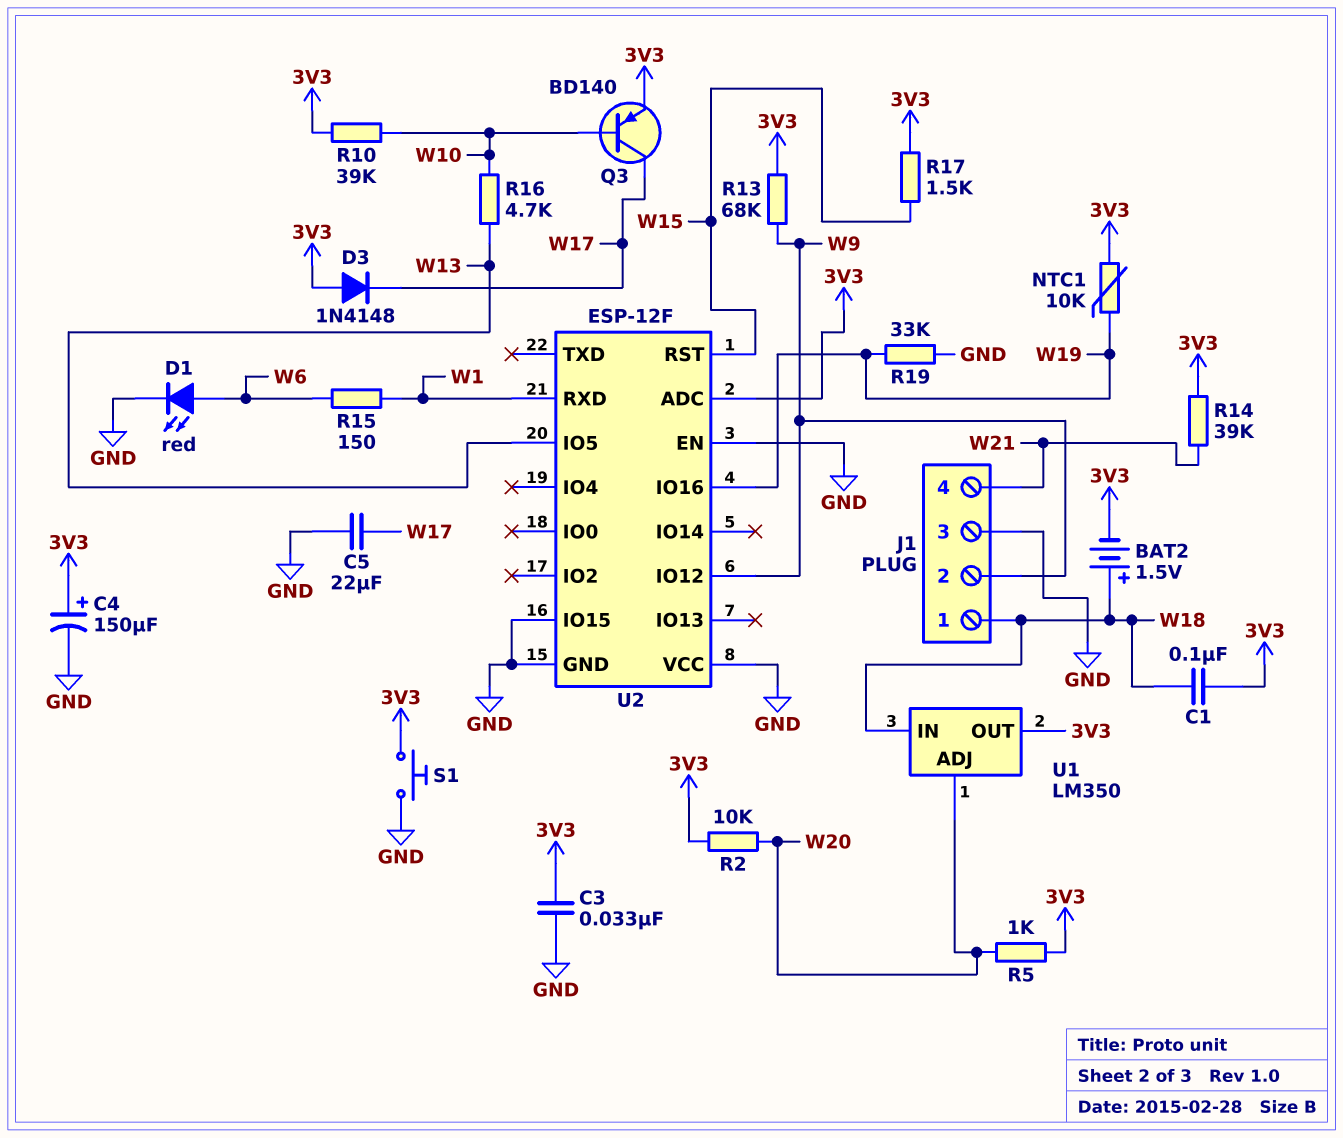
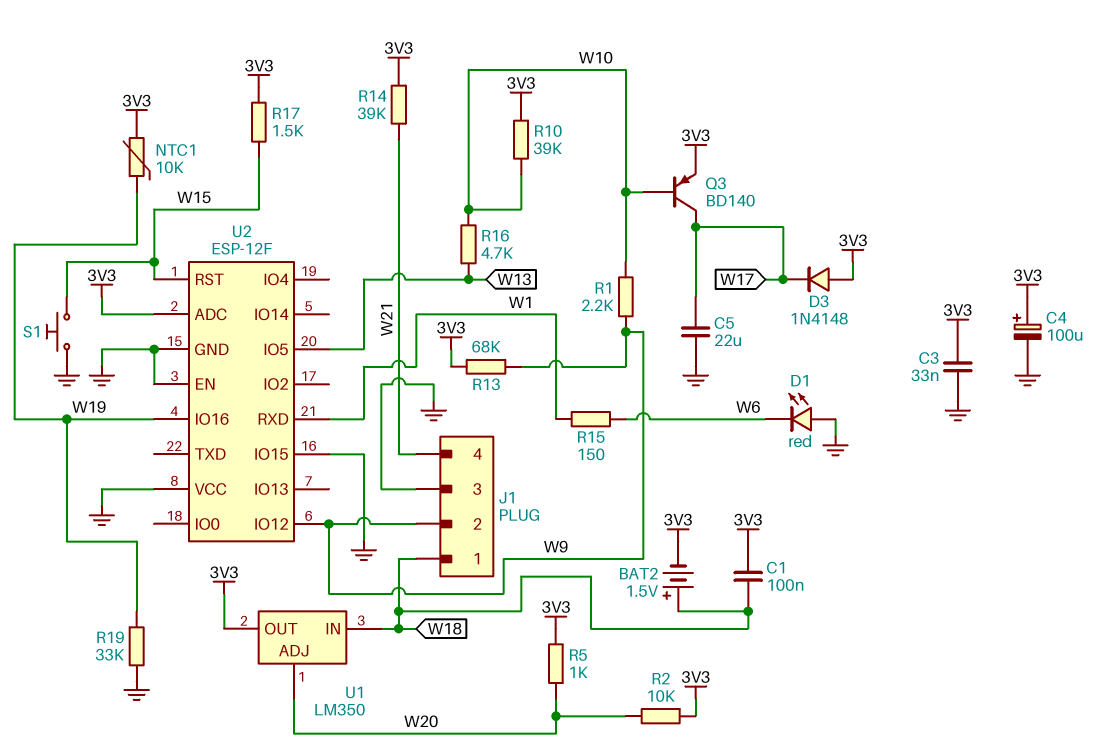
C4: 150uF (plus 3V3, minus GND) -> 100uF (plus 3V3, minus GND)
D1: LED red (A W6, K GND) -> LED red (A GND, K W6)
R1: none -> 2.2k (W9, W10)
S1: button (3V3, GND) -> button (GND, W15)

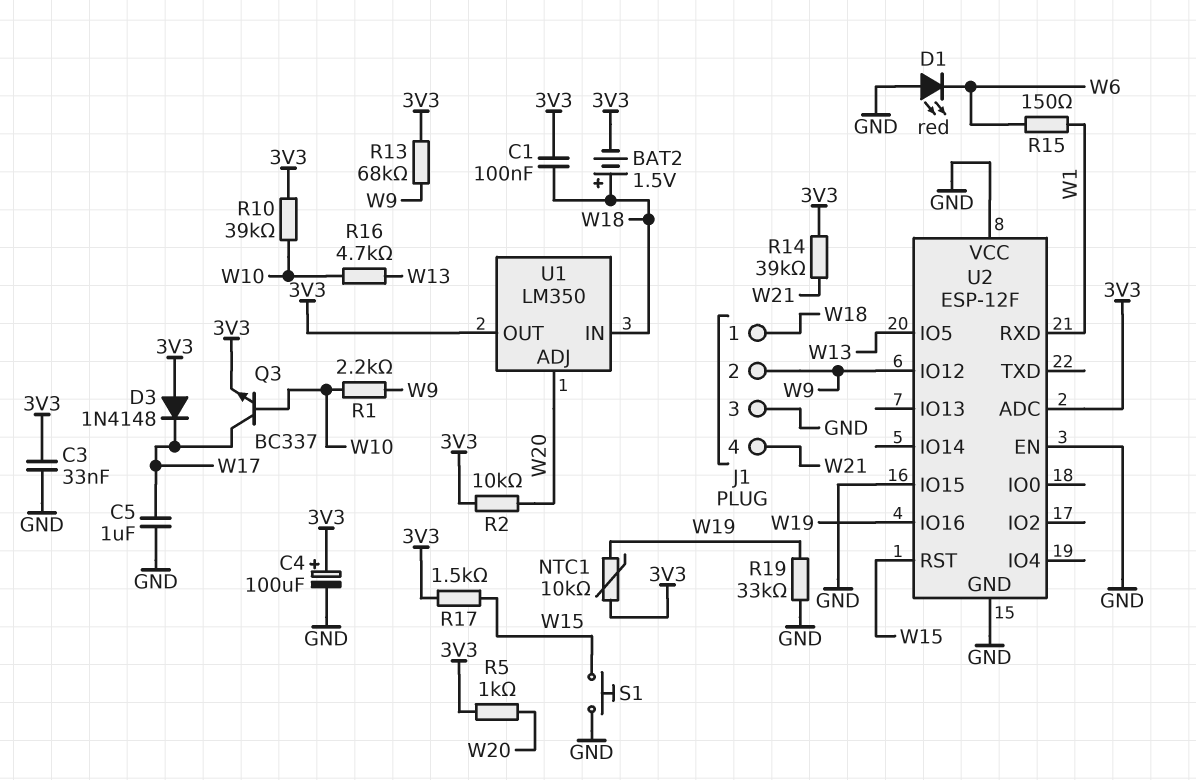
C5: 22uF (GND, W17) -> 1uF (GND, W17)
Q3: PNP BD140 (B W10, C W17, E 3V3) -> NPN BC337 (B W10, C W17, E 3V3)

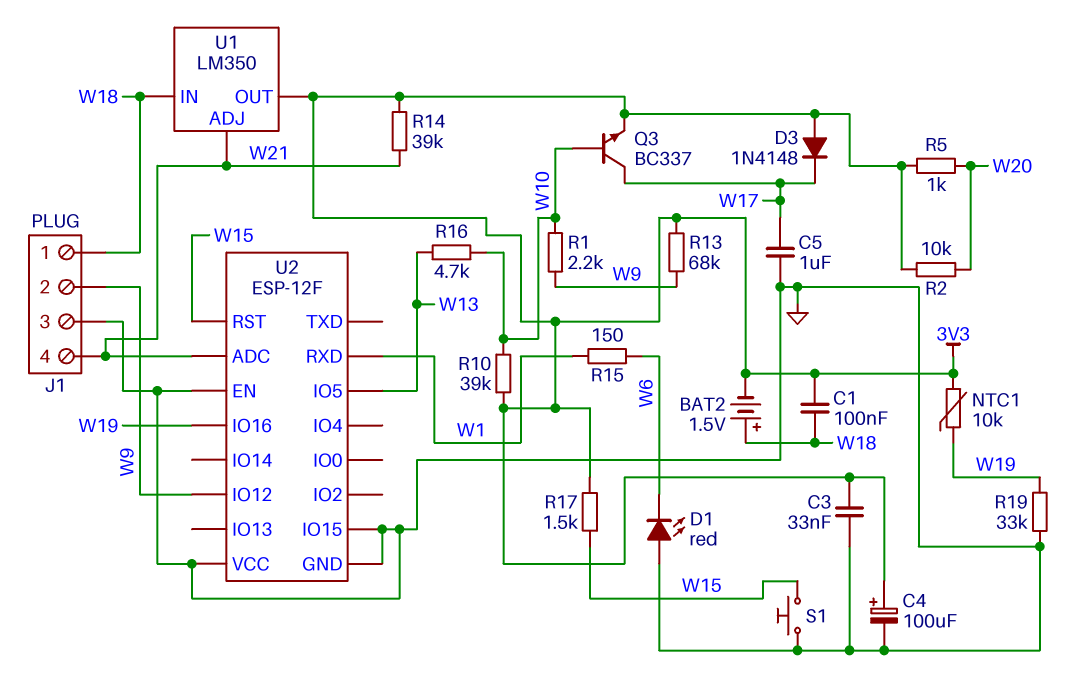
U1 pin ADJ: W20 -> W21
U2 pin ADC: 3V3 -> W21

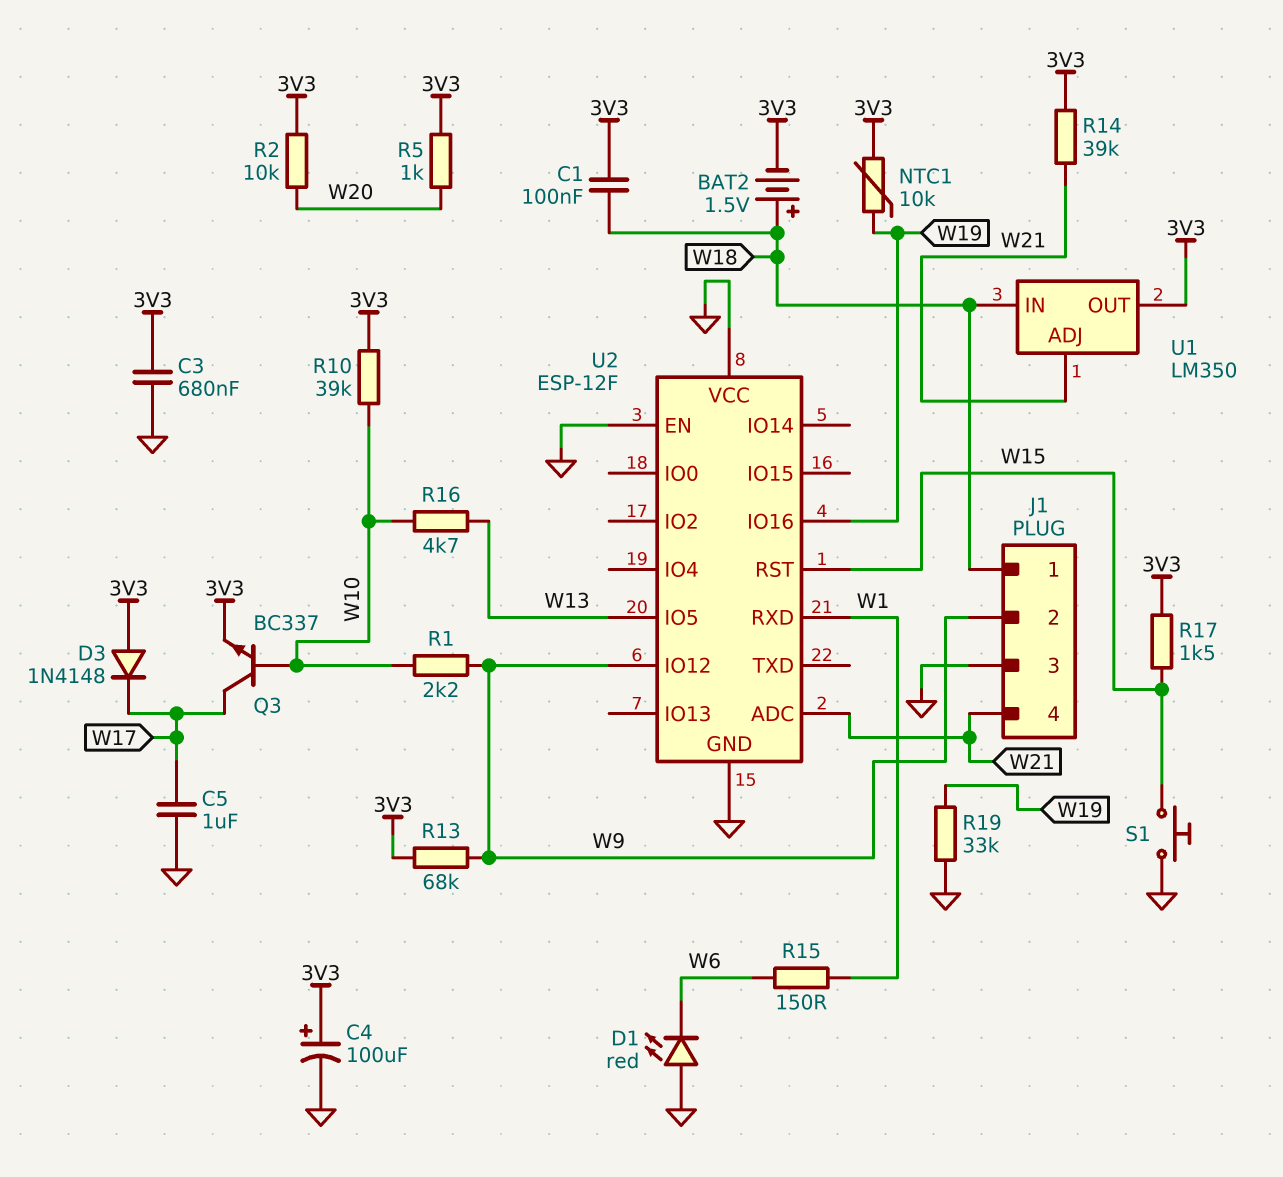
C3: 33nF (3V3, GND) -> 680nF (3V3, GND)
U2 pin IO15: GND -> none

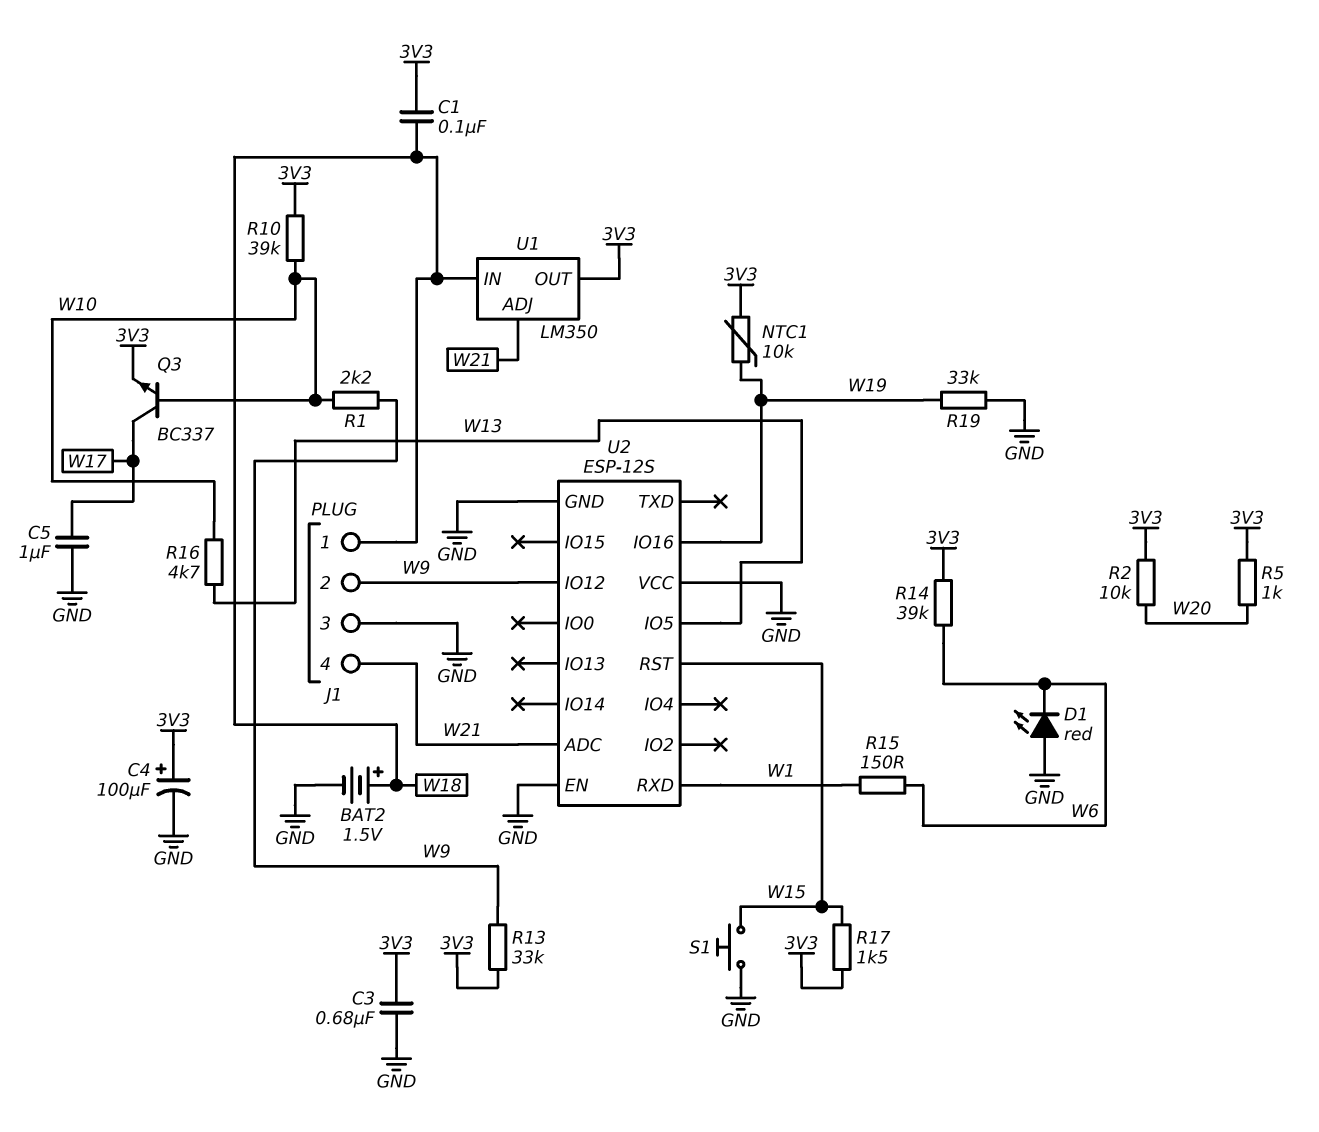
BAT2: 1.5V (plus W18, minus 3V3) -> 1.5V (plus W18, minus GND)
D3: diode 1N4148 (A 3V3, K W17) -> none
R13: 68k (3V3, W9) -> 33k (3V3, W9)
R14: 39k (3V3, W21) -> 39k (3V3, W6)
U2: ESP-12F -> ESP-12S

